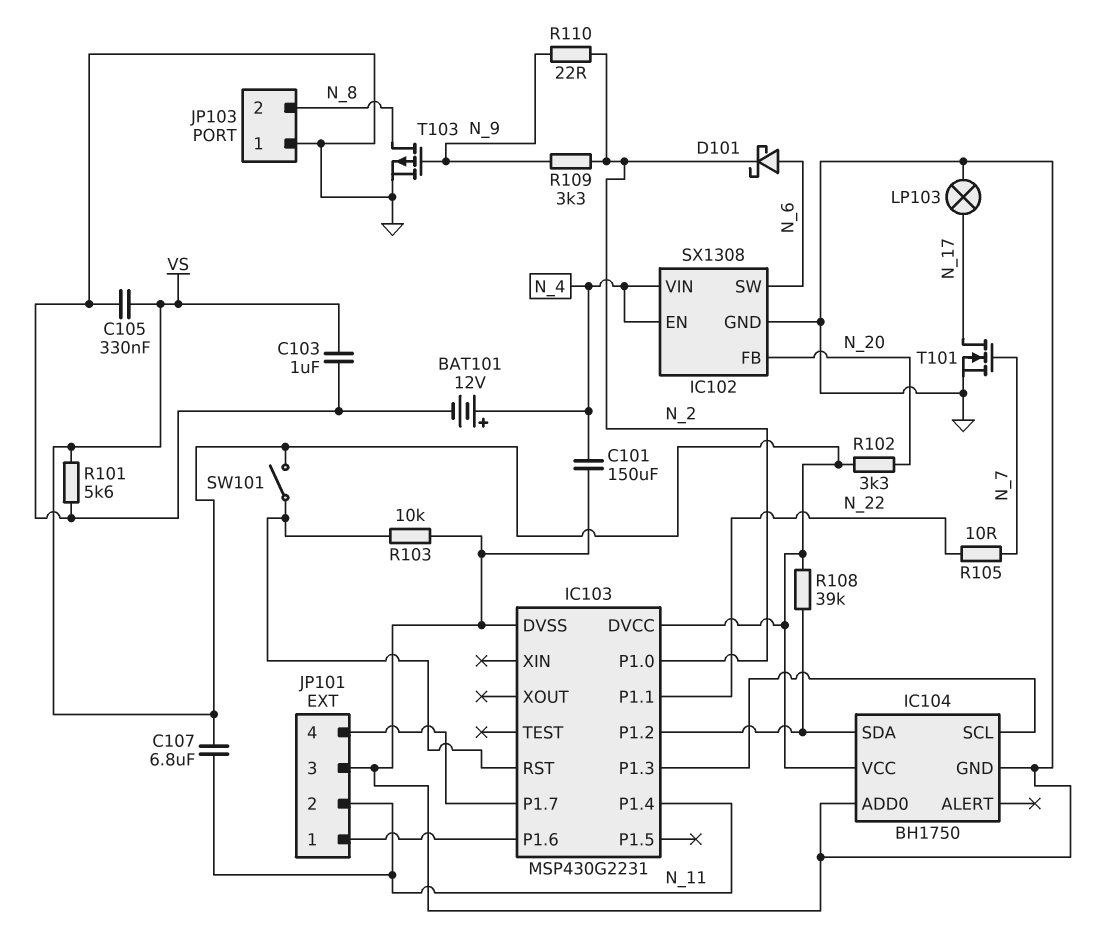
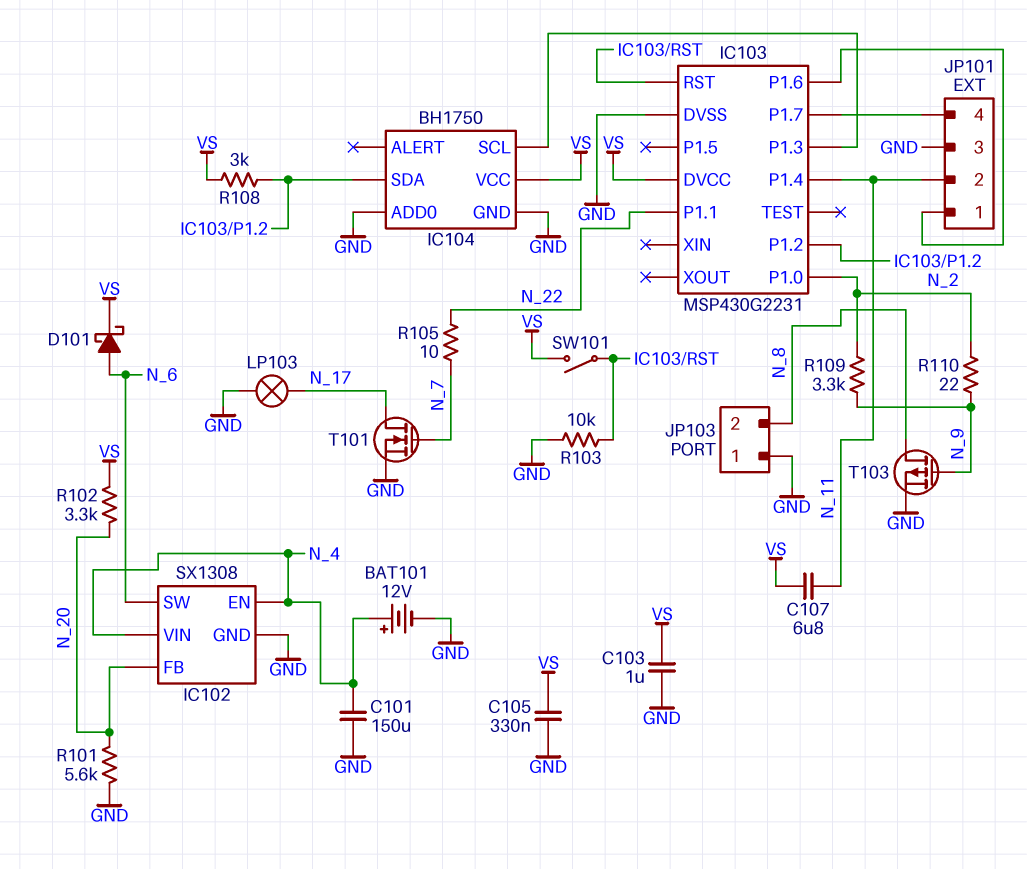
D101: schottky (A N_6, K N_2) -> schottky (A N_6, K VS)
R101: 5.6k (GND, VS) -> 5.6k (GND, N_20)
R108: 39k (IC103/P1.2, VS) -> 3k (IC103/P1.2, VS)

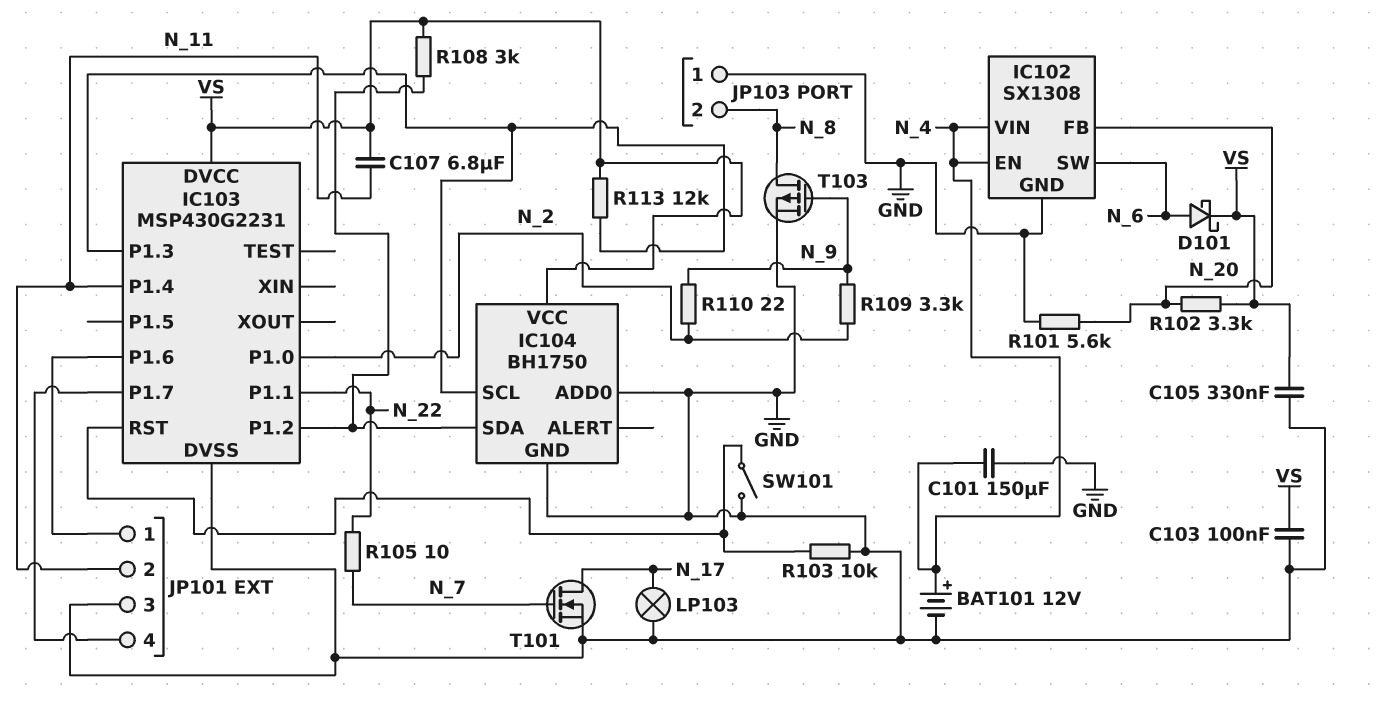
C103: 1uF (GND, VS) -> 100nF (GND, VS)
R113: none -> 12k (IC103/P1.3, VS)
SW101: switch (IC103/RST, VS) -> switch (GND, IC103/RST)

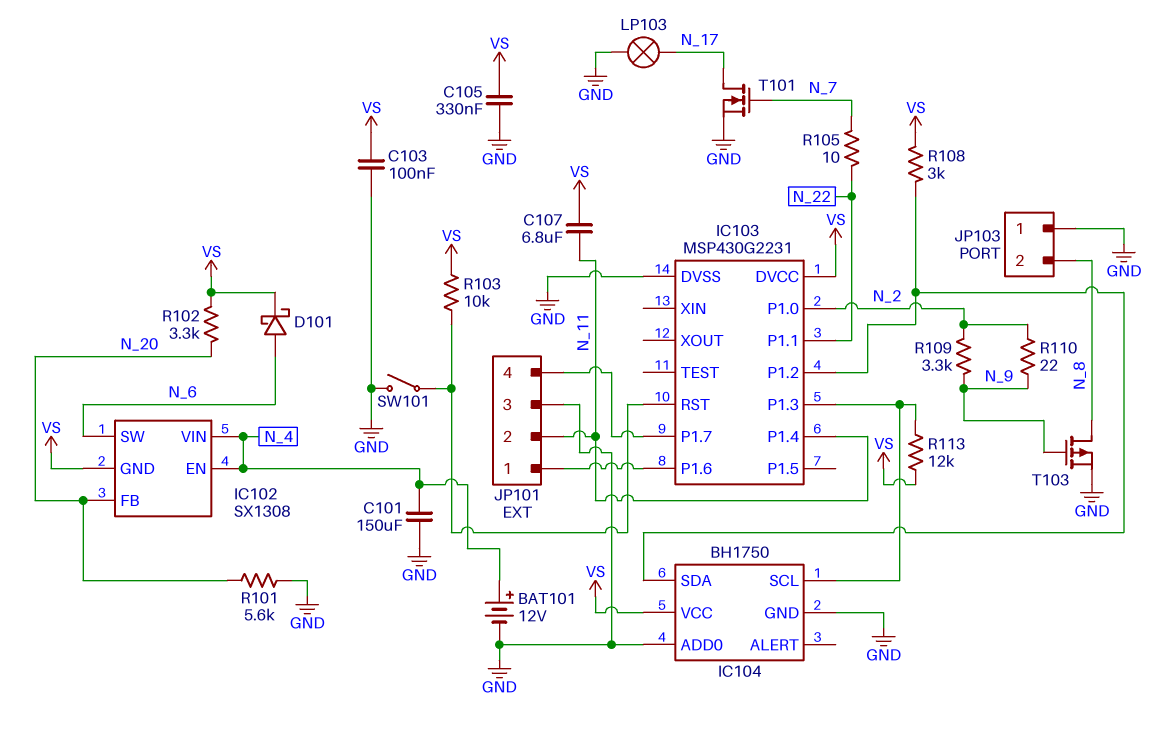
IC102 pin GND: GND -> VS
R103: 10k (GND, IC103/RST) -> 10k (IC103/RST, VS)

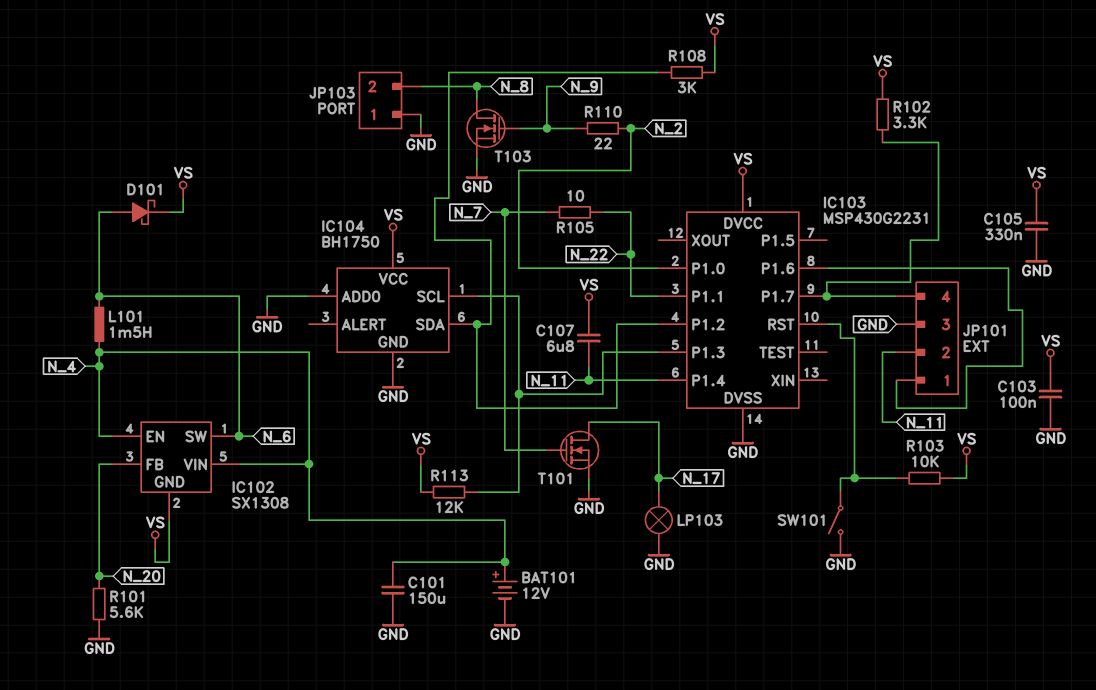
L101: none -> 1.5mH (N_4, N_6)
R102: 3.3k (N_20, VS) -> 3.3k (IC103/P1.7, VS)
R109: 3.3k (N_2, N_9) -> none
T103: PMOS (G N_9, D N_8, S GND) -> NMOS (G N_9, D N_8, S GND)

